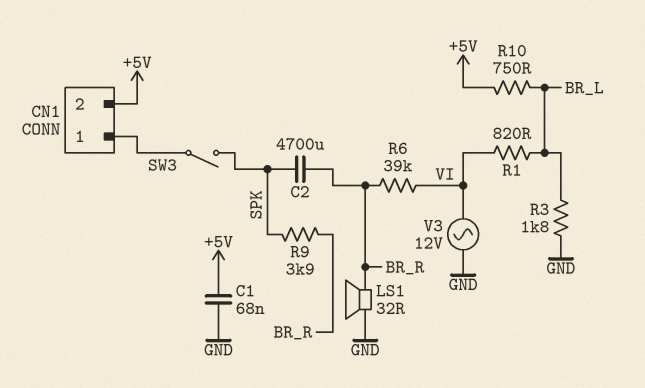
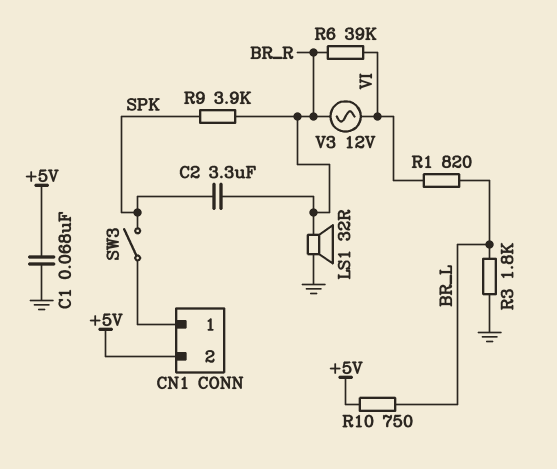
C2: 4700uF (BR_R, SPK) -> 3.3uF (BR_R, SPK)
V3: AC 12V (GND, VI) -> AC 12V (BR_R, VI)

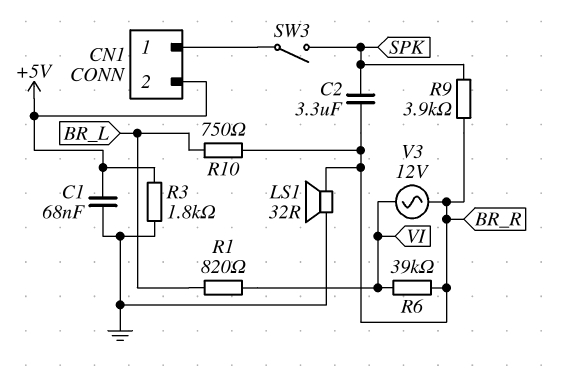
R3: 1.8k (BR_L, GND) -> 1.8k (+5V, GND)
R10: 750 (+5V, BR_L) -> 750 (BR_L, BR_R)

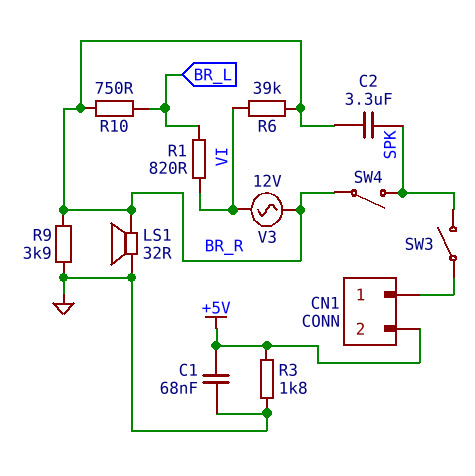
R9: 3.9k (BR_R, SPK) -> 3.9k (BR_R, GND)
SW4: none -> switch (BR_R, SPK)

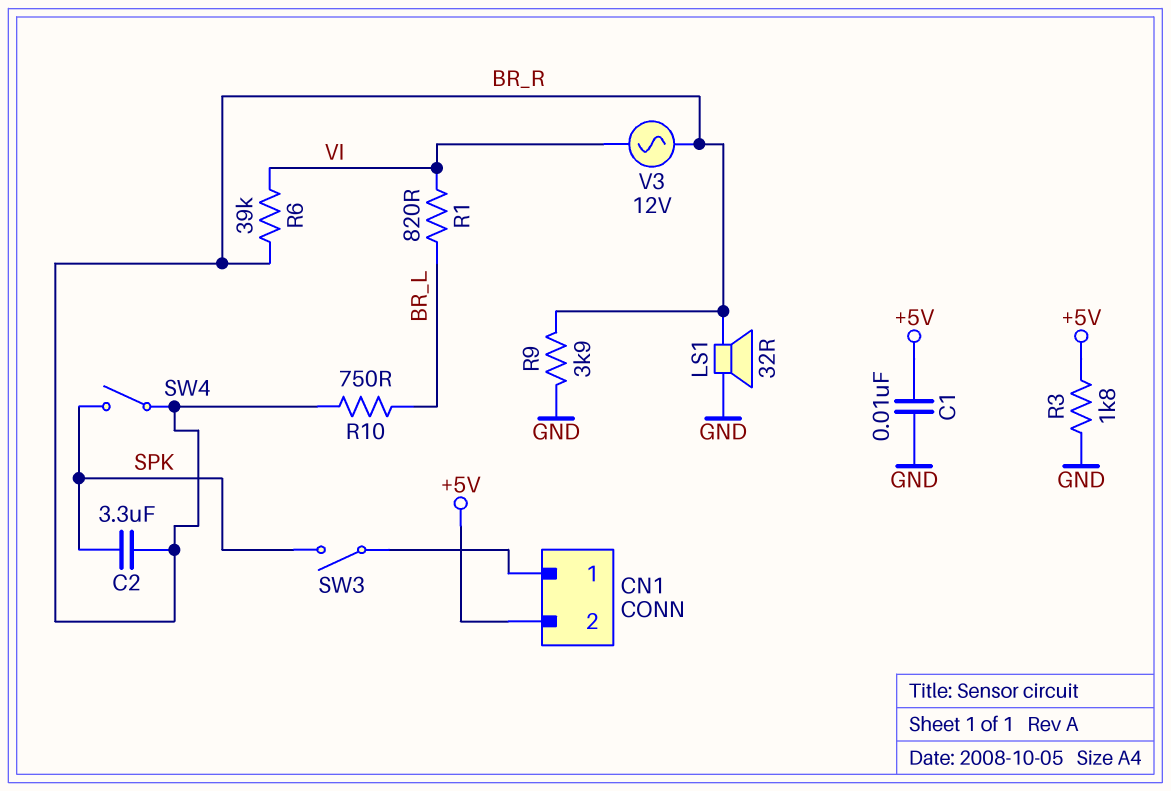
C1: 68nF (+5V, GND) -> 10nF (+5V, GND)

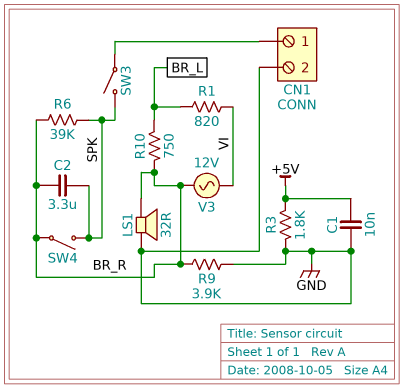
CN1 pin 2: +5V -> GND
R6: 39k (BR_R, VI) -> 39k (BR_R, SPK)

